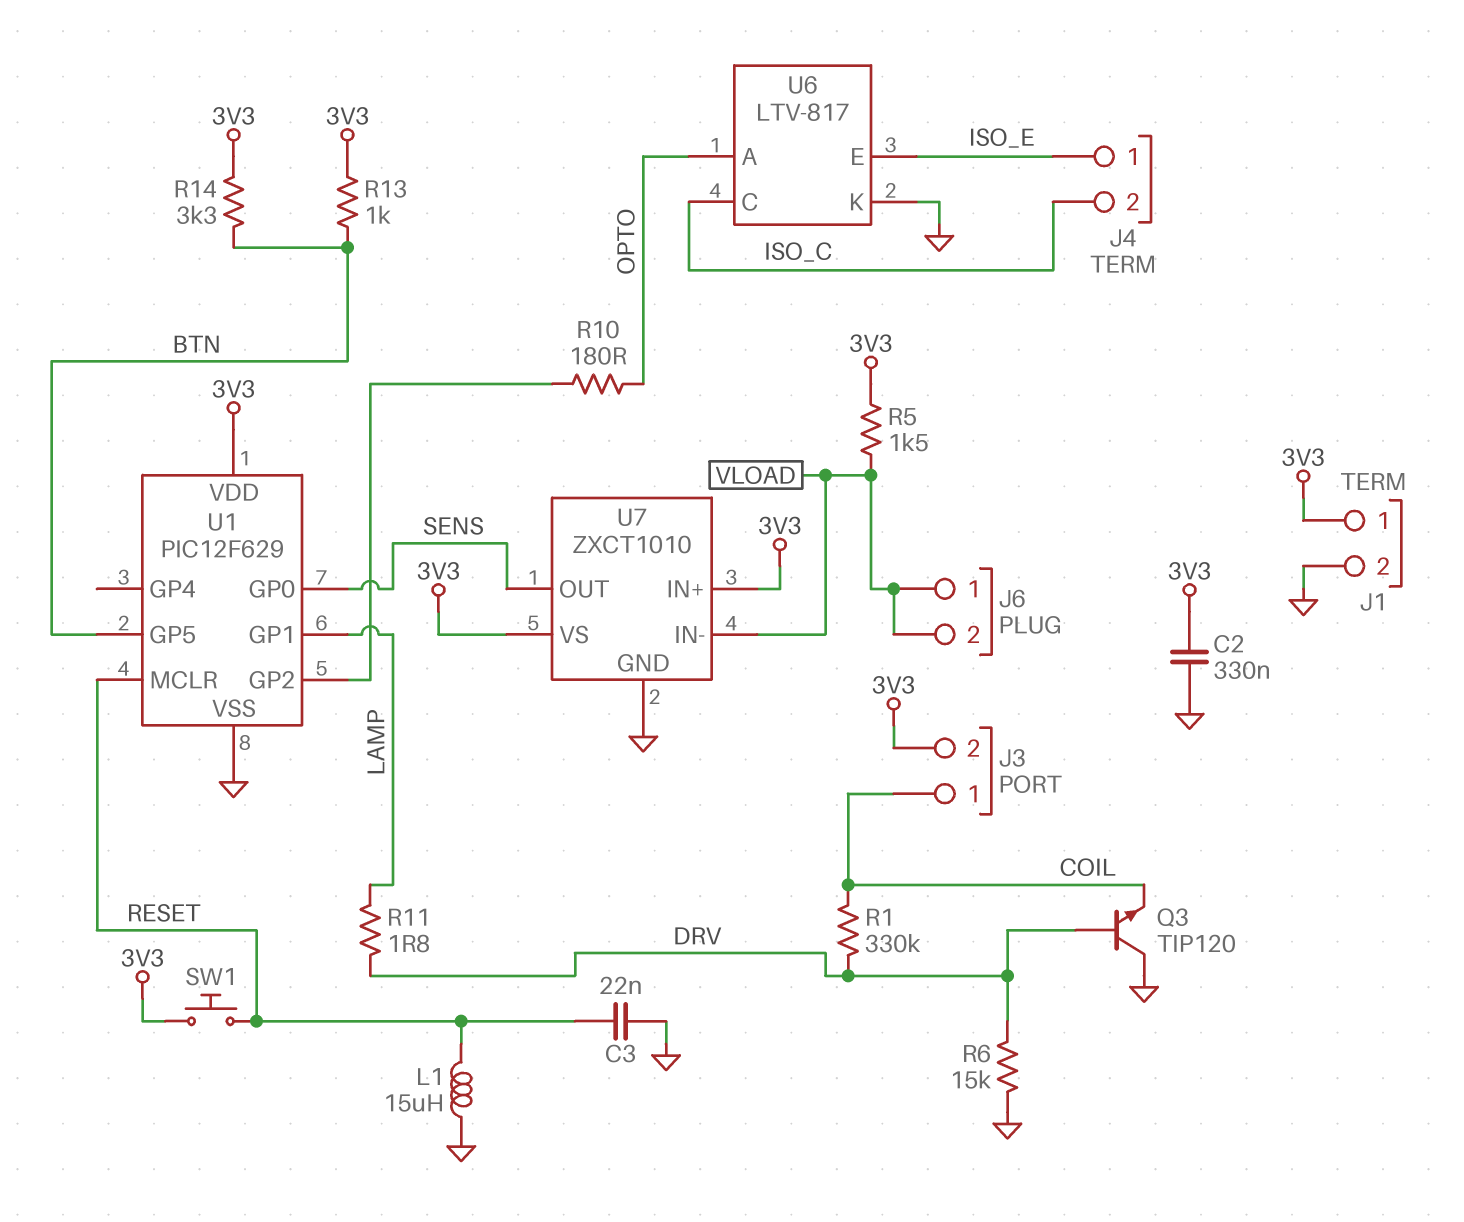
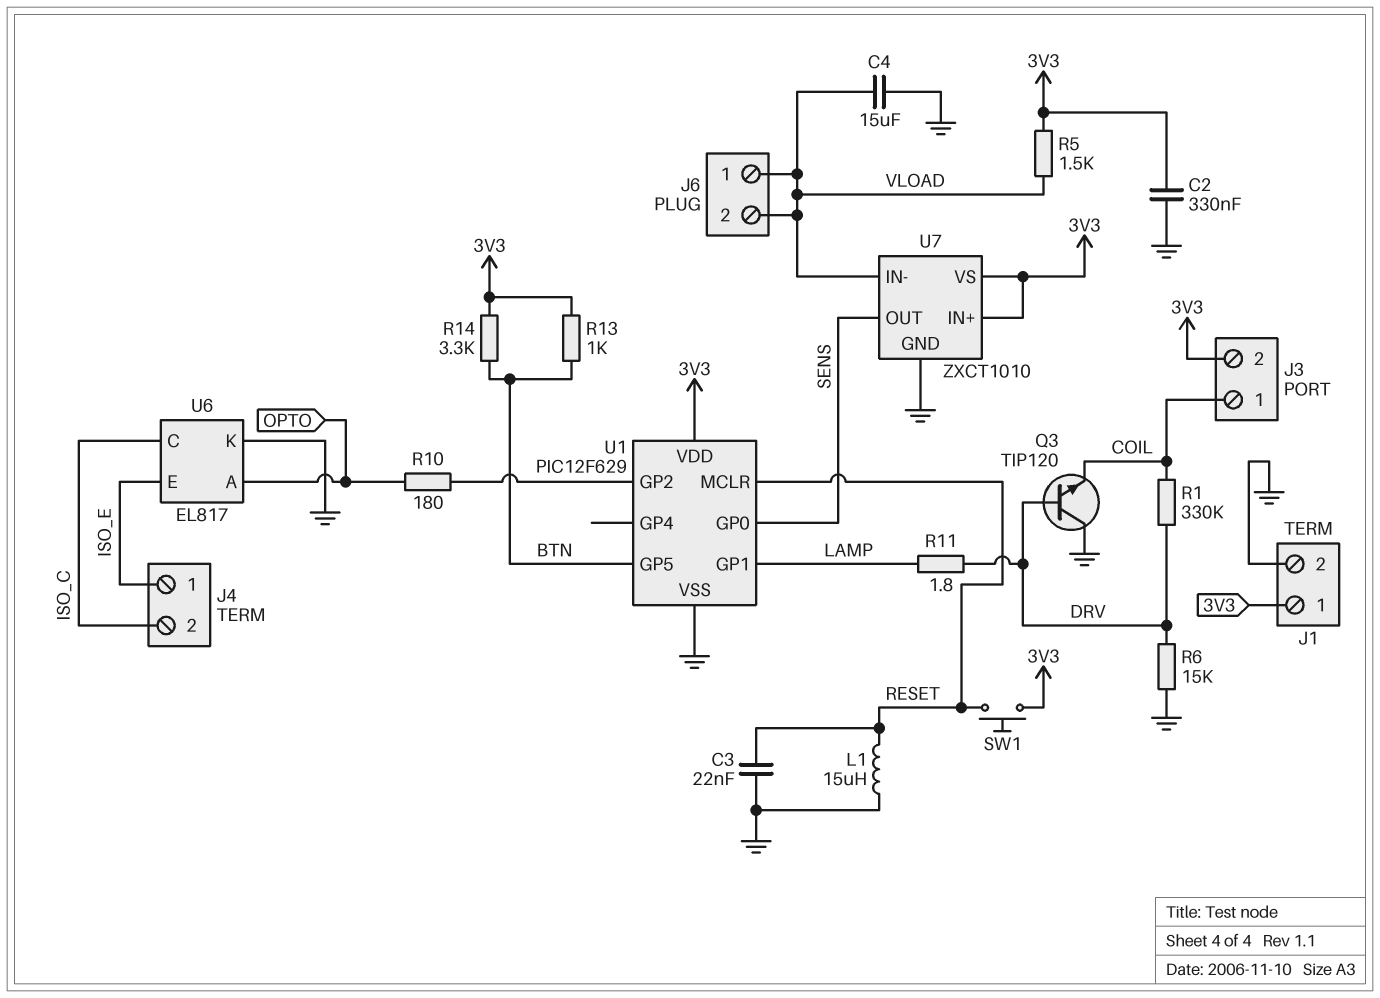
C4: none -> 15uF (GND, VLOAD)
U6: LTV-817 -> EL817

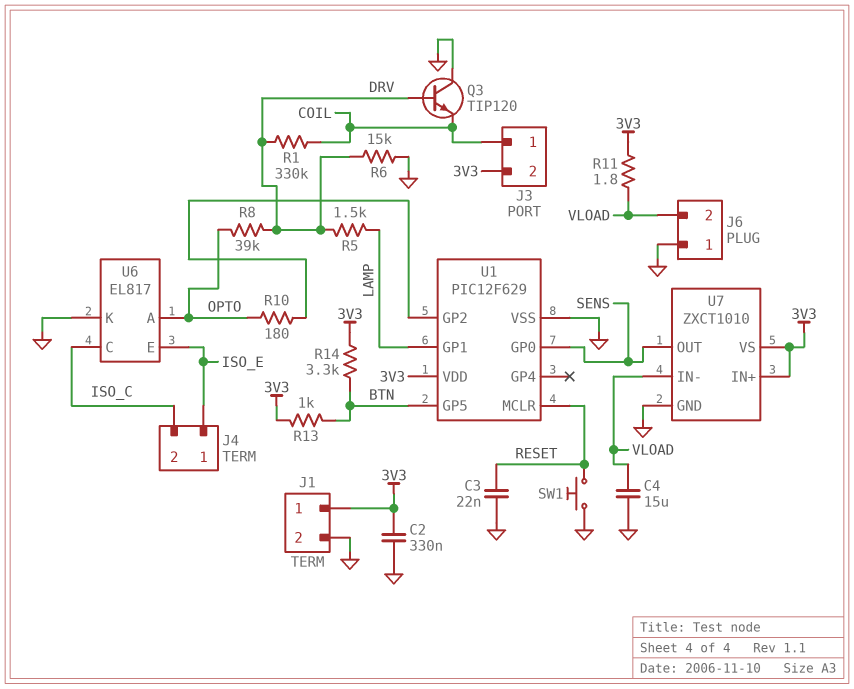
J6 pin 1: VLOAD -> GND
L1: 15uH (GND, RESET) -> none
R5: 1.5k (3V3, VLOAD) -> 1.5k (DRV, LAMP)
R8: none -> 39k (DRV, OPTO)
R11: 1.8 (DRV, LAMP) -> 1.8 (3V3, VLOAD)
SW1: button (3V3, RESET) -> button (GND, RESET)

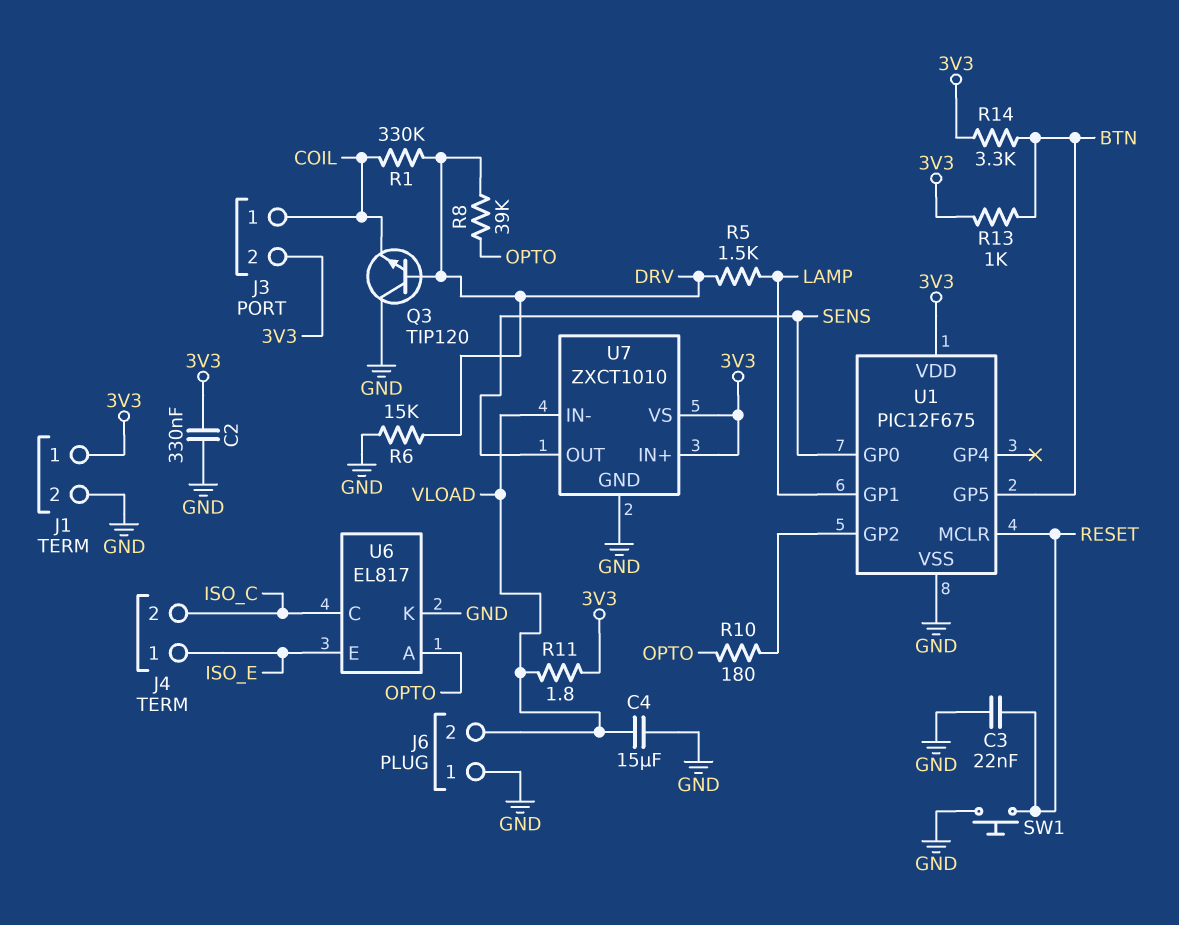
U1: PIC12F629 -> PIC12F675

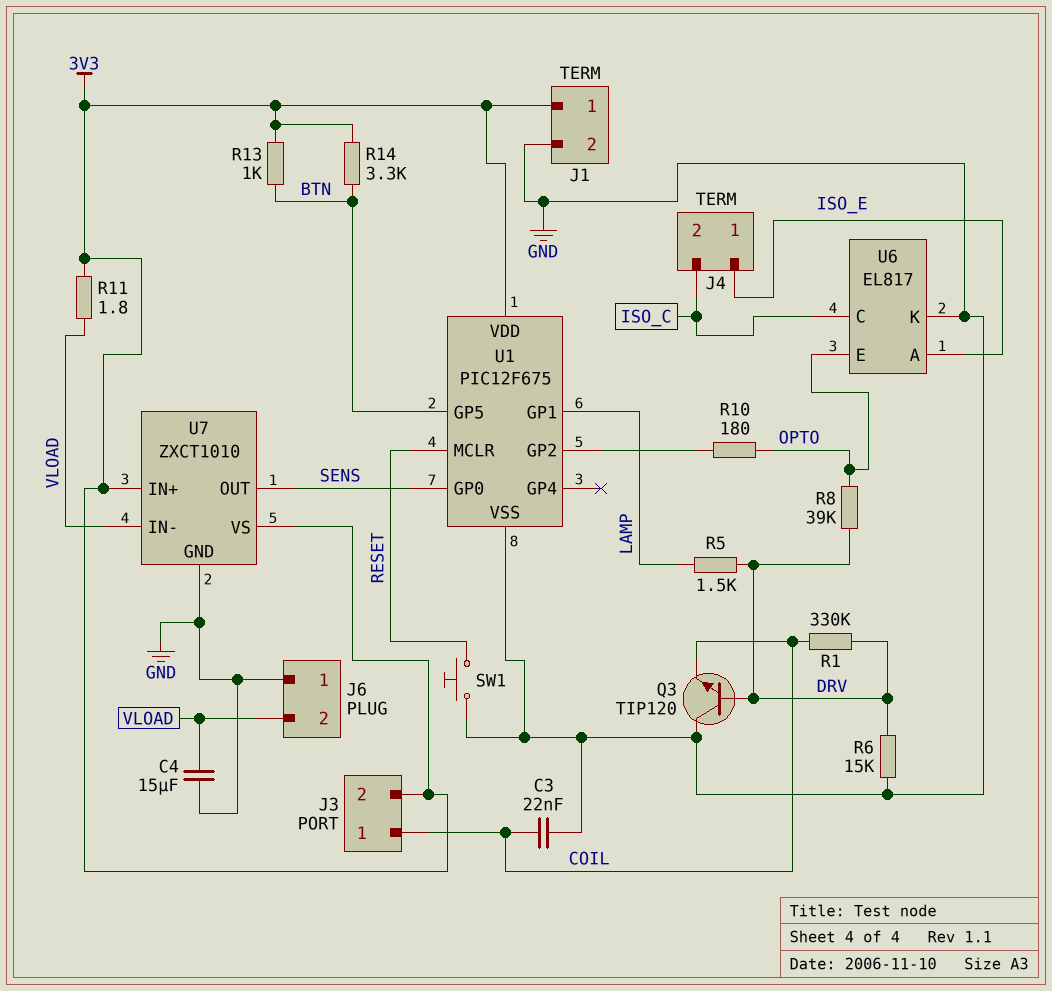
C2: 330nF (3V3, GND) -> none
C3: 22nF (GND, RESET) -> 22nF (COIL, GND)
U6 pin A: OPTO -> ISO_E
U6 pin E: ISO_E -> OPTO

